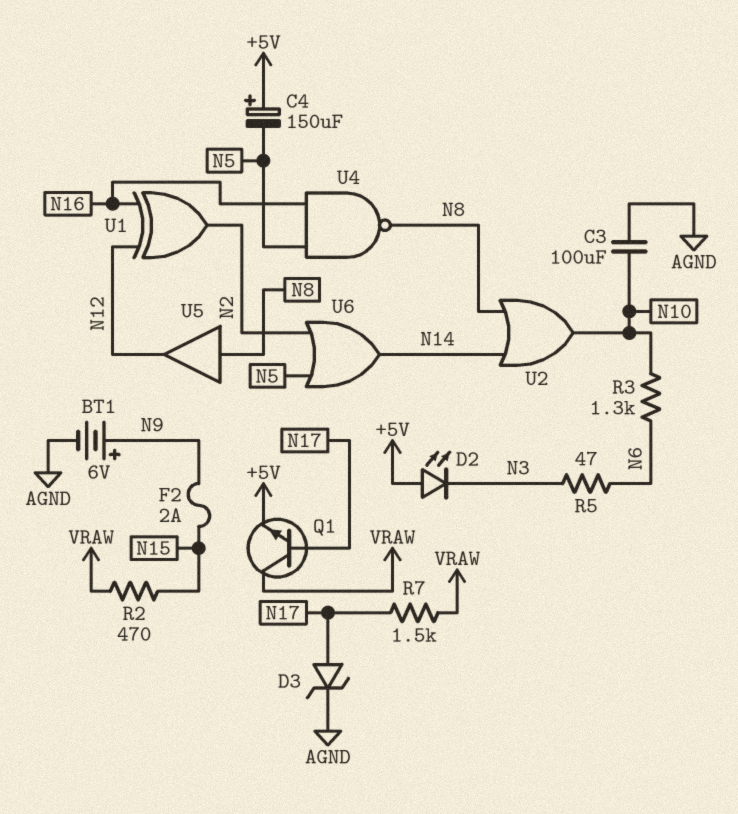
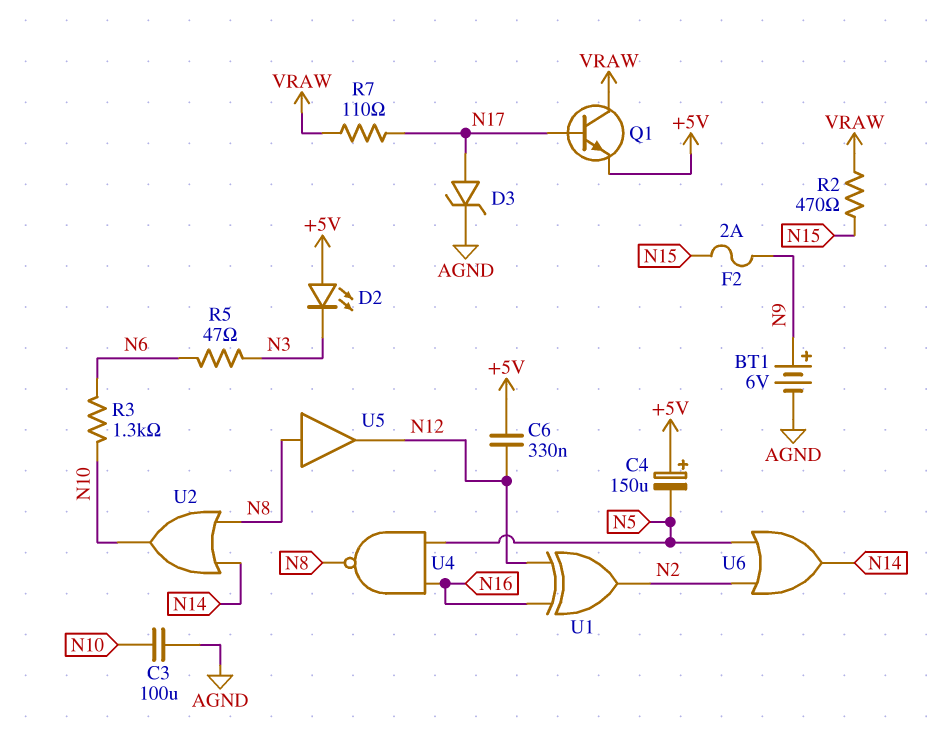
C6: none -> 330nF (+5V, N12)
R7: 1.5k (N17, VRAW) -> 110 (N17, VRAW)

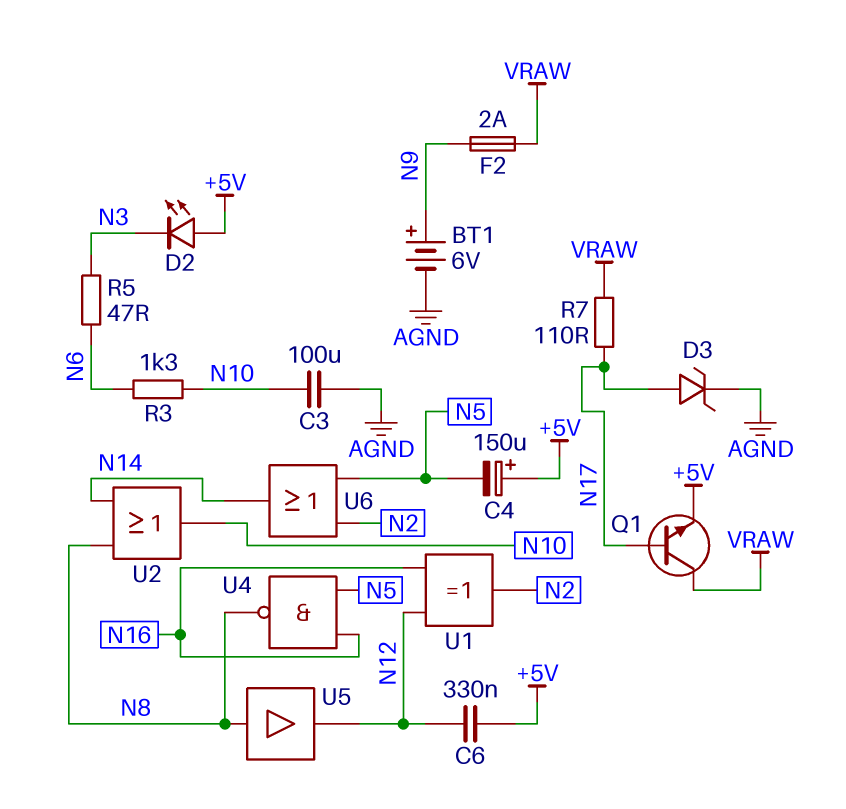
F2: 2A (N9, N15) -> 2A (N9, VRAW)
R2: 470 (N15, VRAW) -> none

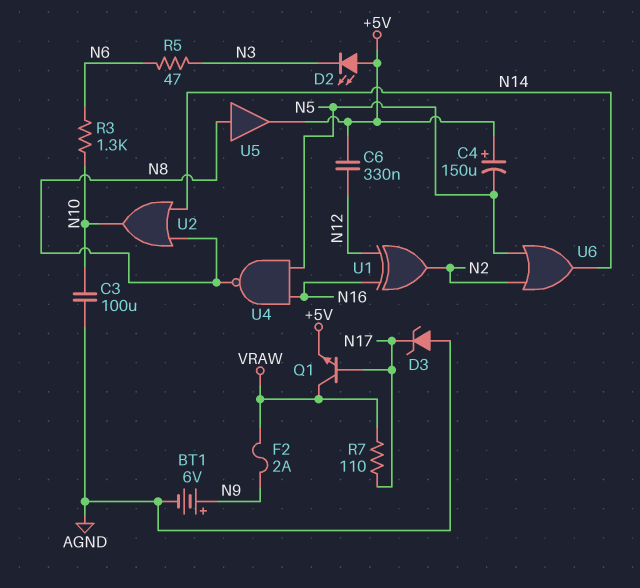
D3: zener (A N17, K AGND) -> zener (A AGND, K N17)
U5: buffer (in N8, out N12) -> buffer (in N8, out +5V)

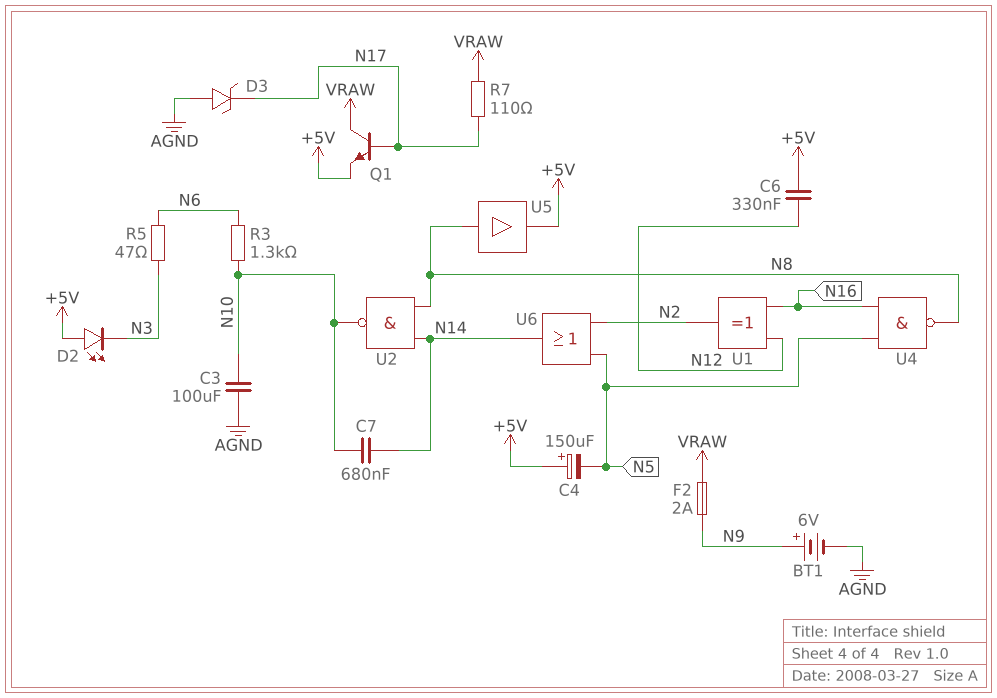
C7: none -> 680nF (N10, N14)
U2: OR (in N8, in N14, out N10) -> NAND (in N8, in N14, out N10)

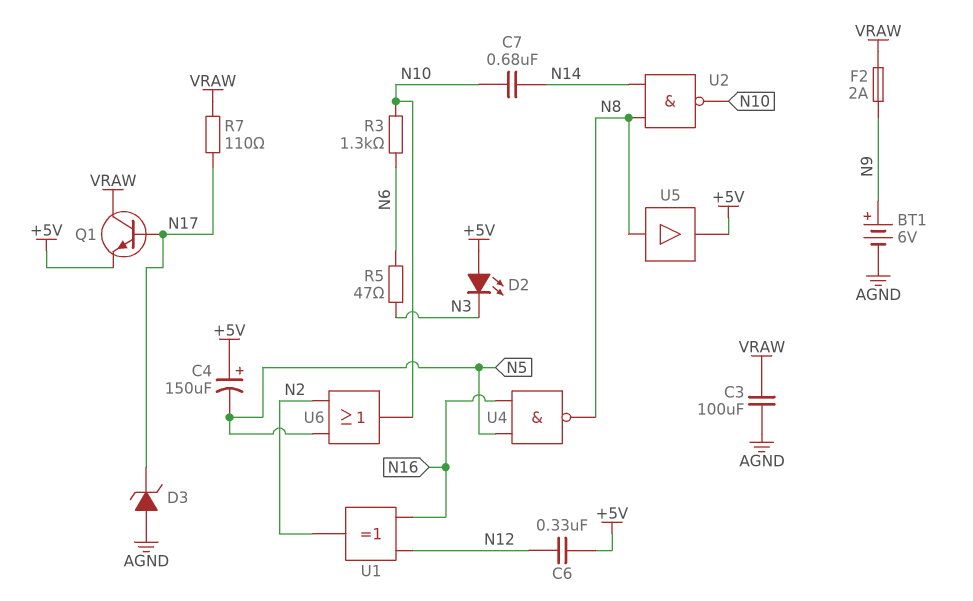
C3: 100uF (AGND, N10) -> 100uF (AGND, VRAW)
U6: OR (in N2, in N5, out N14) -> OR (in N2, in N5, out N10)

